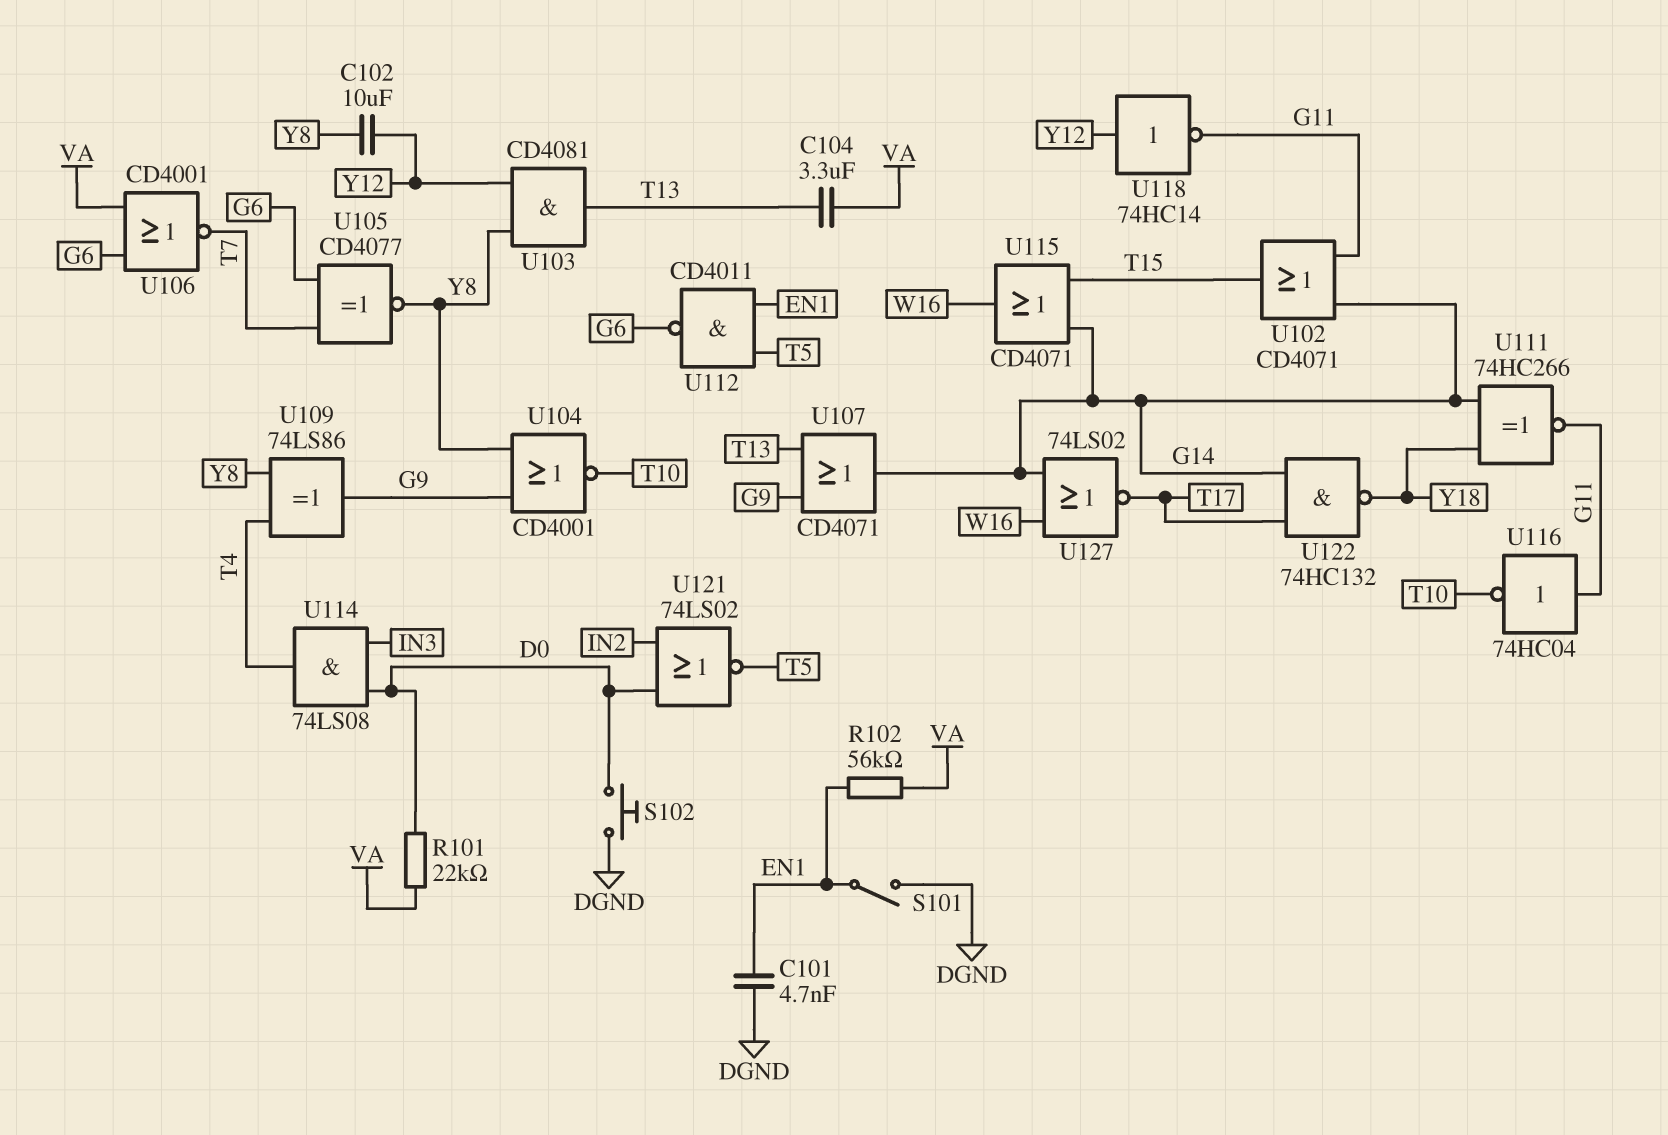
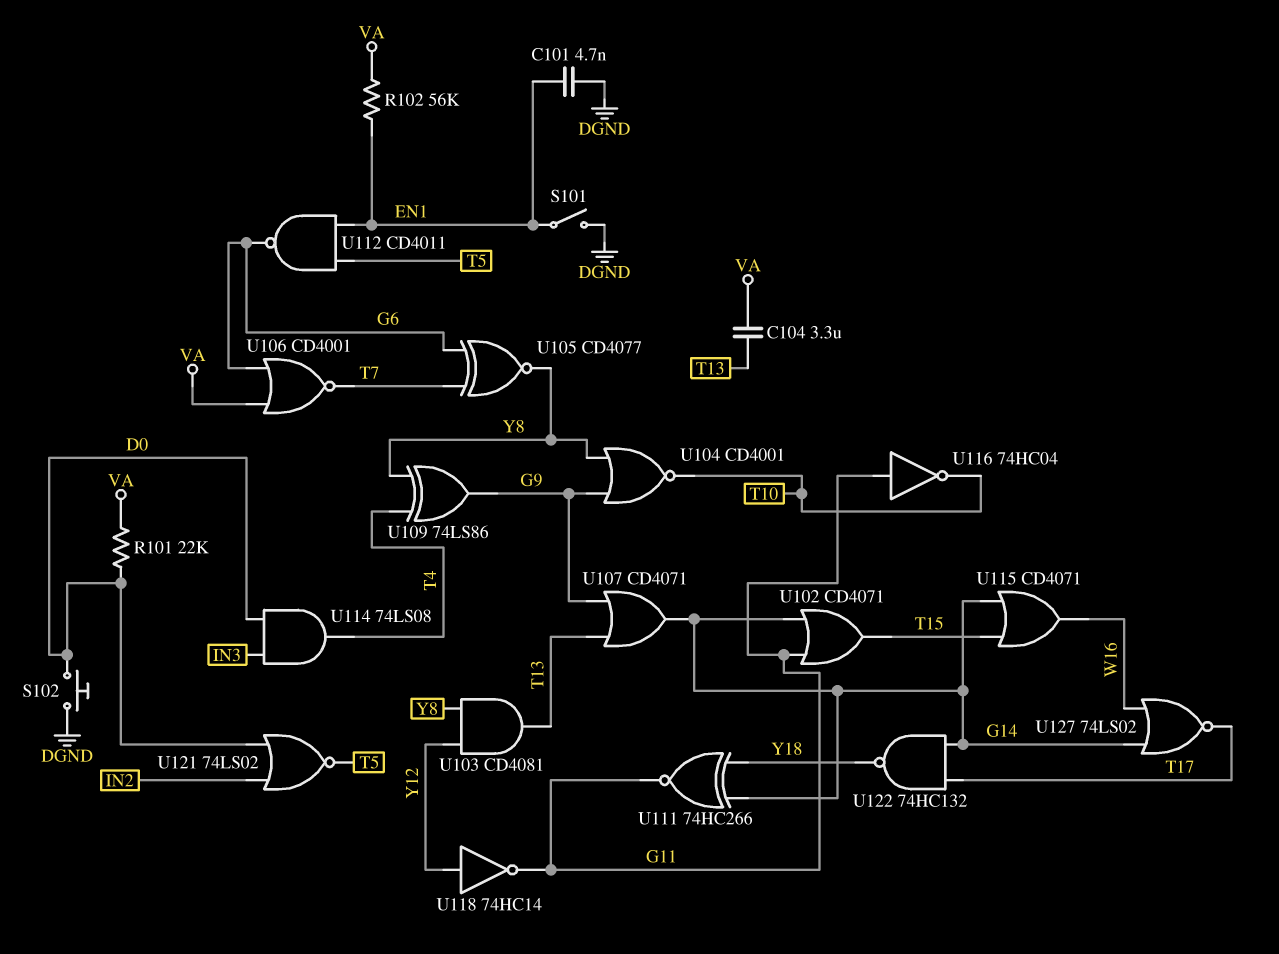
C102: 10uF (Y8, Y12) -> none

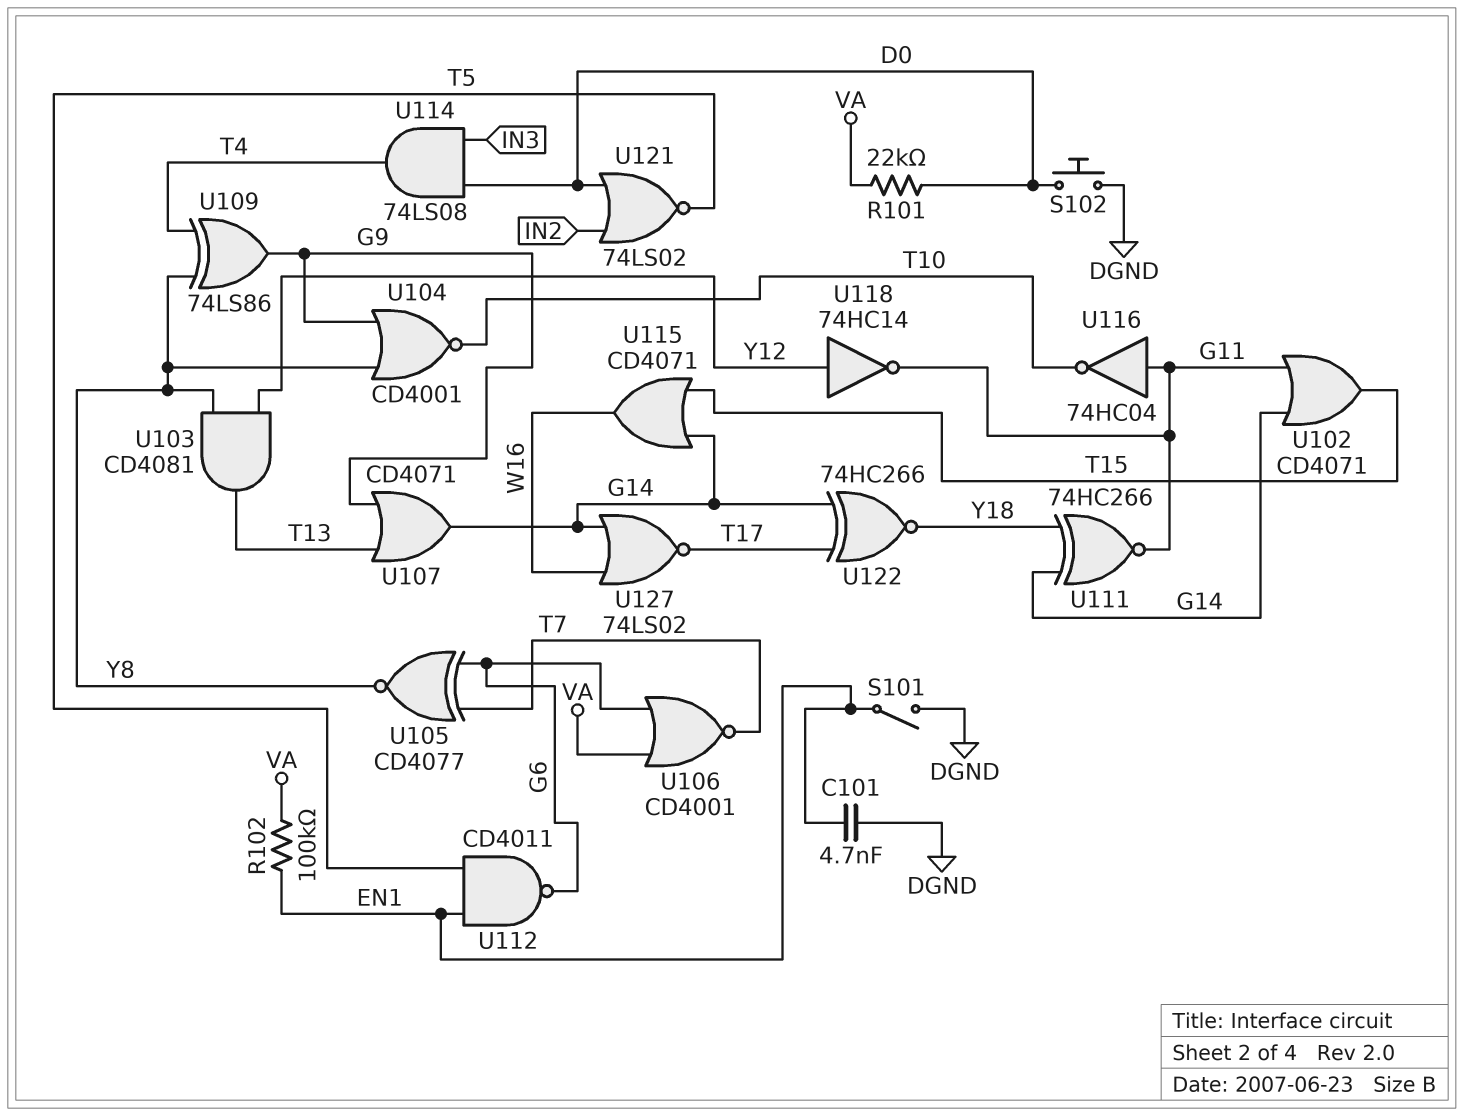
C104: 3.3uF (T13, VA) -> none
R102: 56k (EN1, VA) -> 100k (EN1, VA)
U122: NAND 74HC132 (in G14, in T17, out Y18) -> XNOR 74HC266 (in G14, in T17, out Y18)

